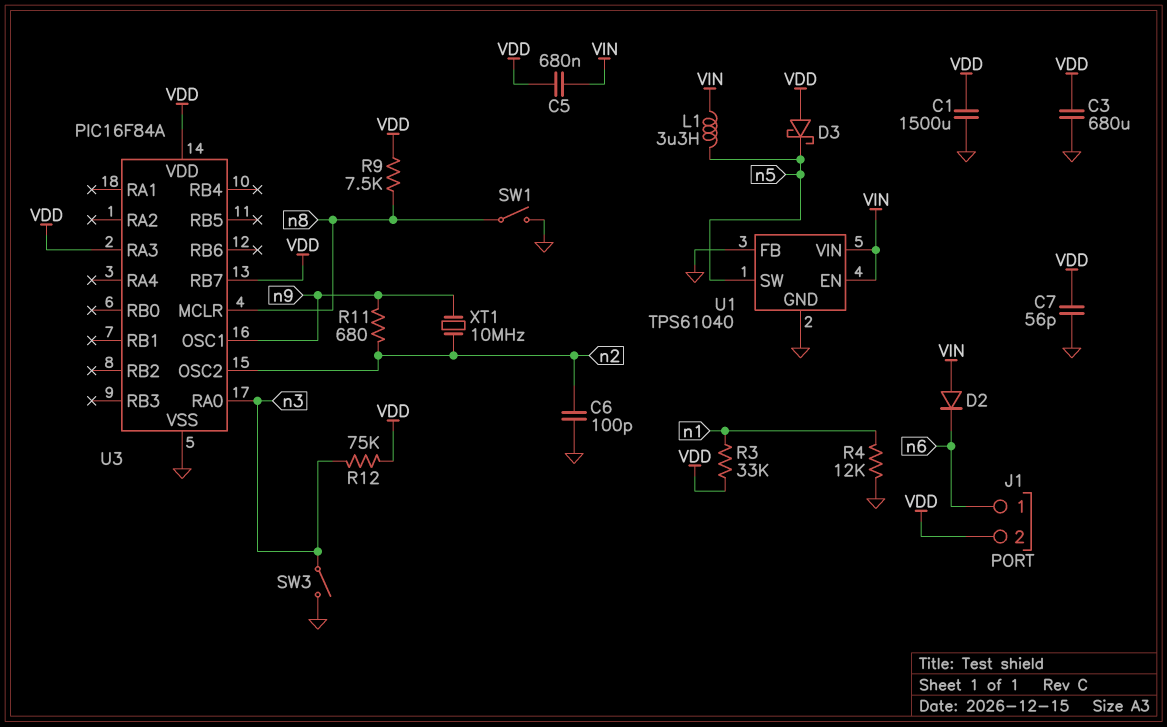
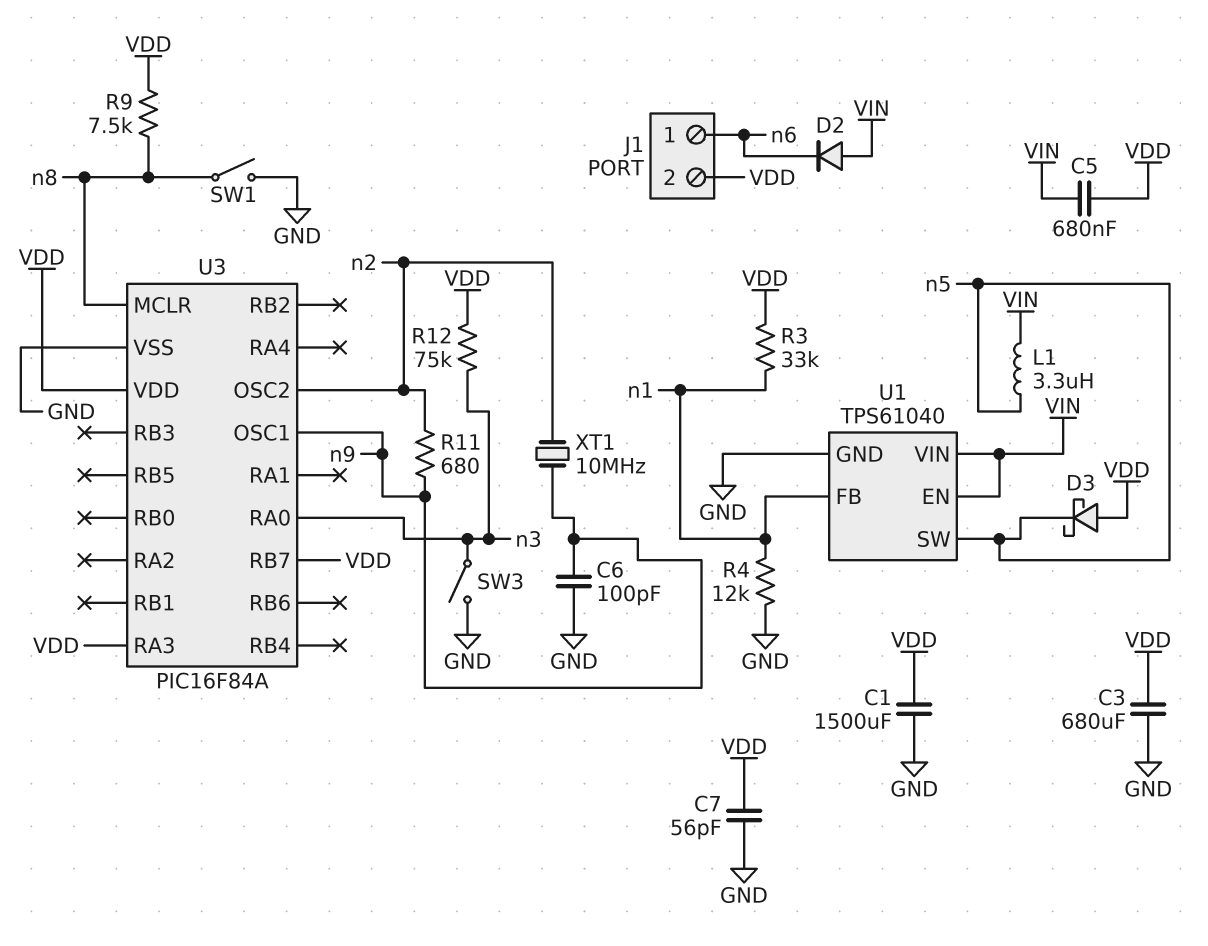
C6: 100pF (GND, n2) -> 100pF (GND, n9)
U1 pin FB: GND -> n1

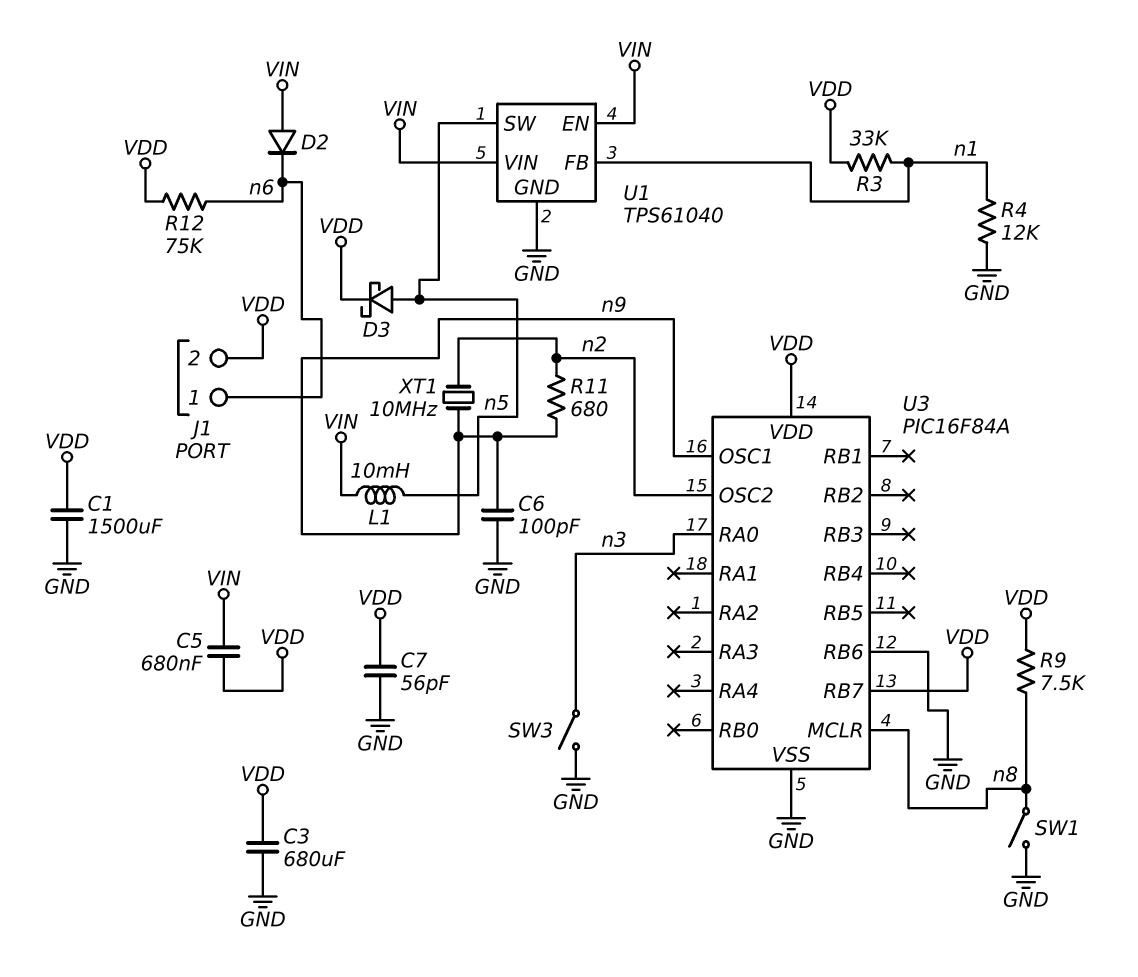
D3: schottky (A VDD, K n5) -> schottky (A n5, K VDD)
L1: 3.3uH (VIN, n5) -> 10mH (VIN, n5)
R12: 75k (VDD, n3) -> 75k (VDD, n6)
U3 pin RA3: VDD -> none
U3 pin RB6: none -> GND

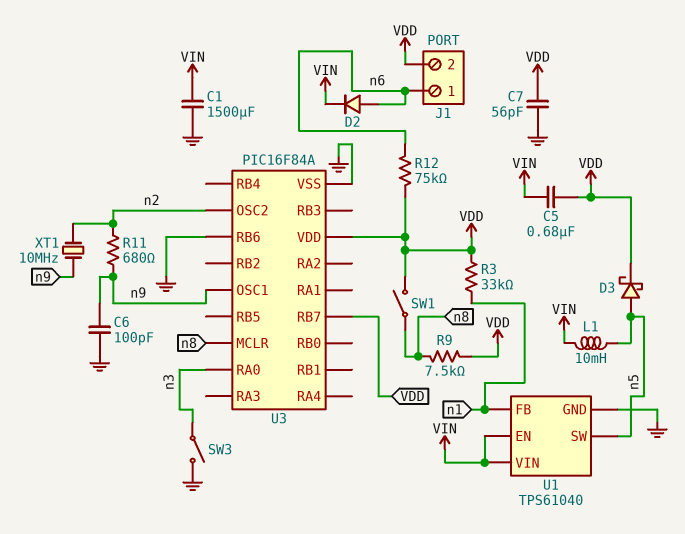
C1: 1500uF (GND, VDD) -> 1500uF (GND, VIN)
C3: 680uF (GND, VDD) -> none
D2: diode (A VIN, K n6) -> diode (A n6, K VIN)
R4: 12k (GND, n1) -> none
SW1: switch (GND, n8) -> switch (VDD, n8)

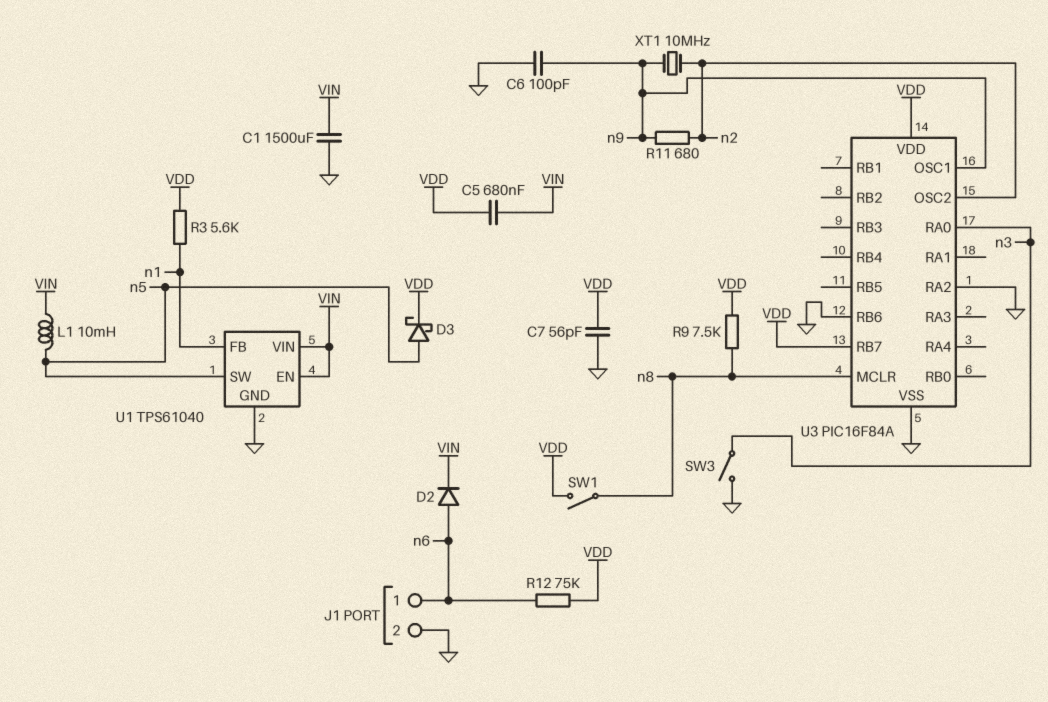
J1 pin 2: VDD -> GND
R3: 33k (VDD, n1) -> 5.6k (VDD, n1)
U3 pin RA2: none -> GND

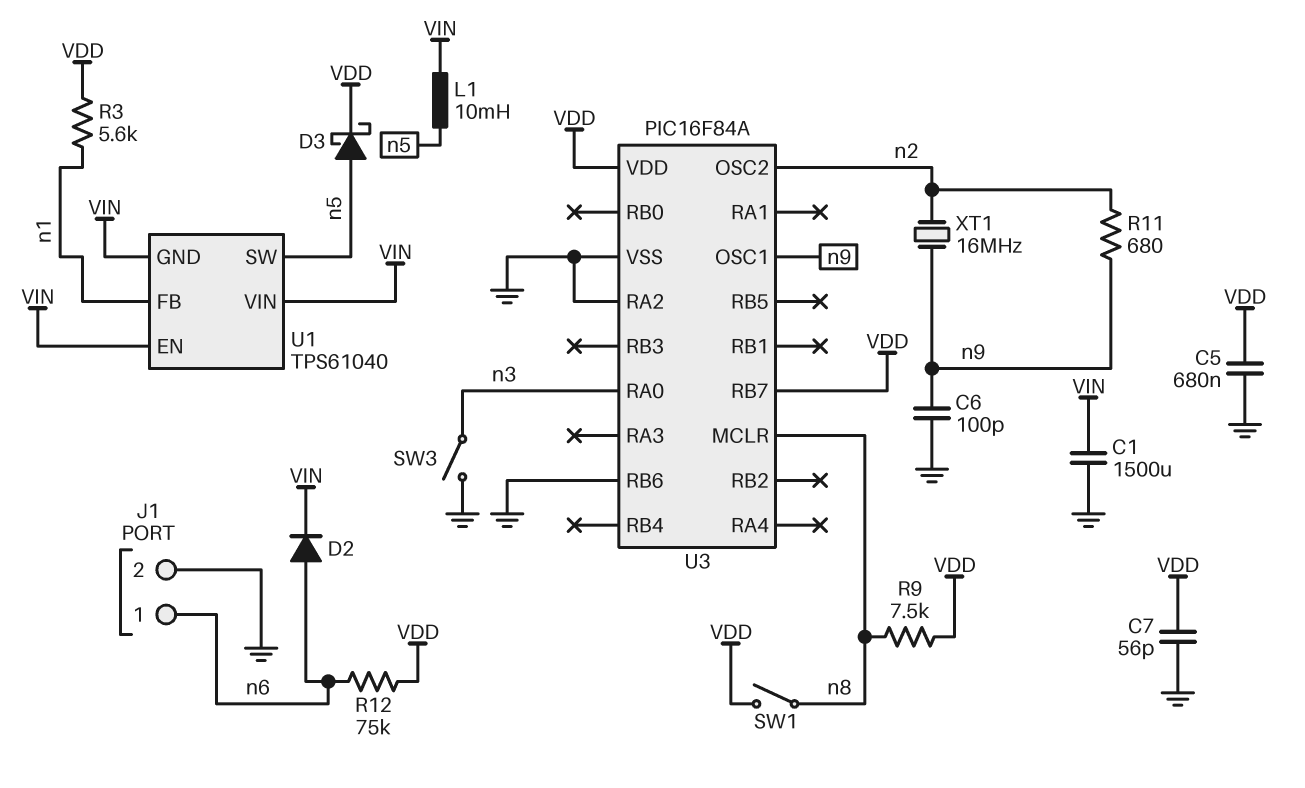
C5: 680nF (VDD, VIN) -> 680nF (GND, VDD)
U1 pin GND: GND -> VIN
XT1: 10MHz (n2, n9) -> 16MHz (n2, n9)

